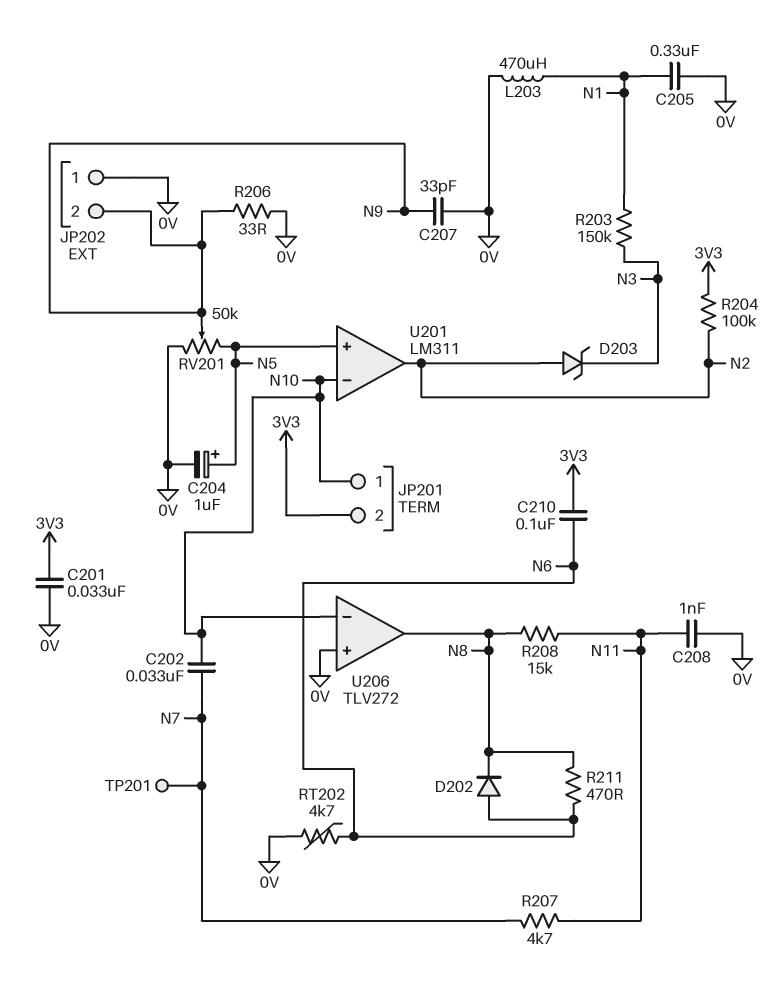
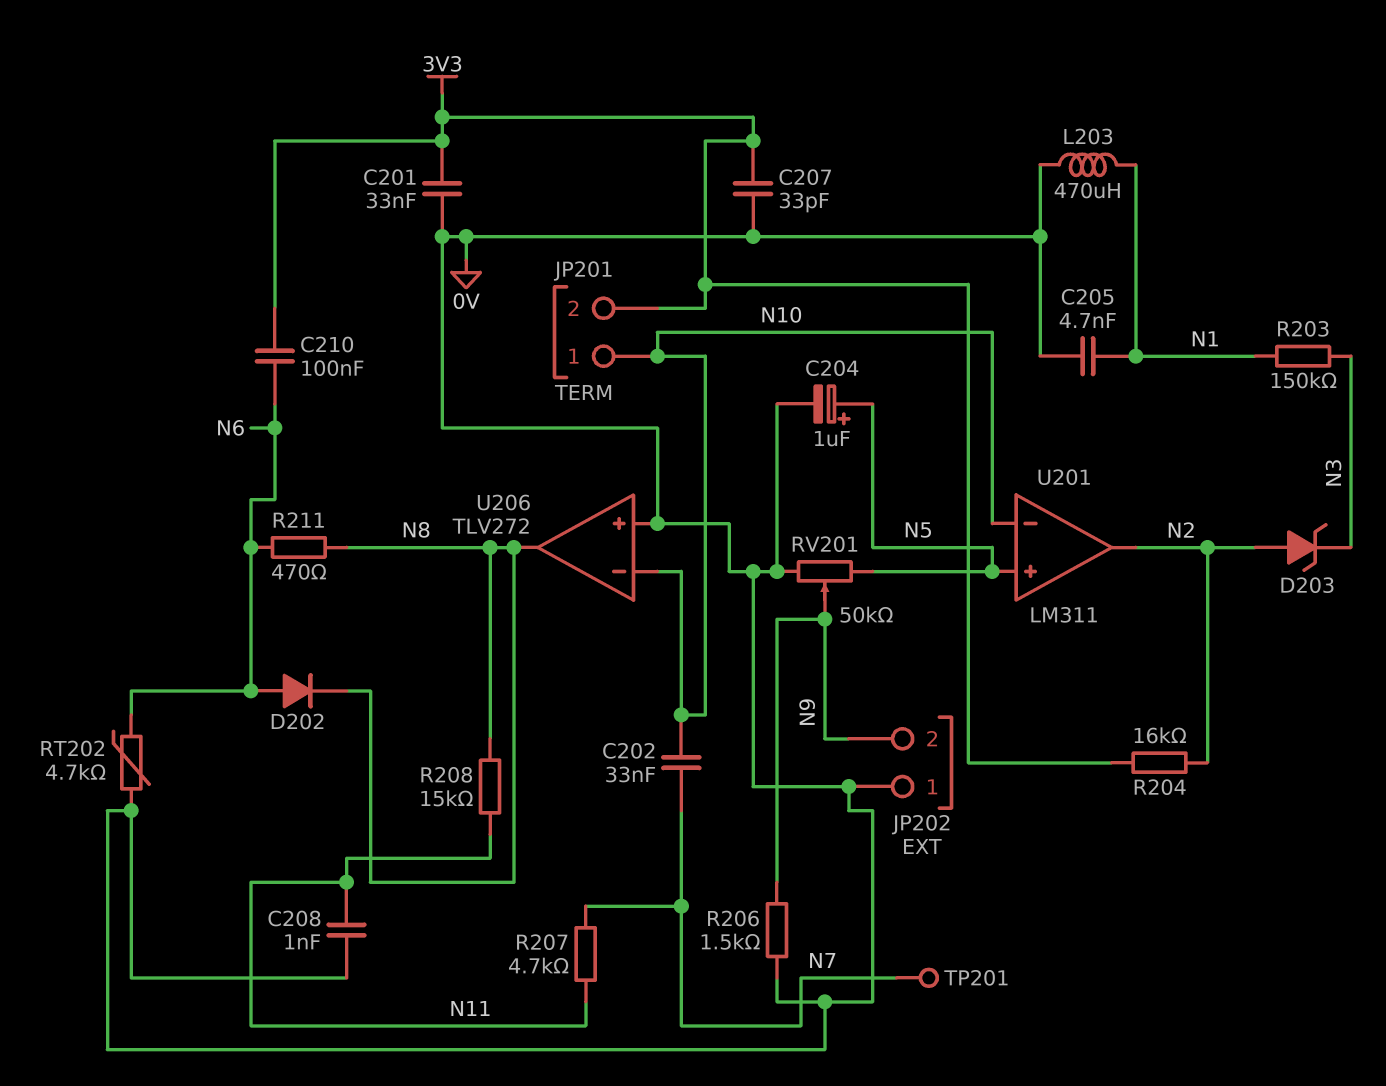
C205: 330nF (0V, N1) -> 4.7nF (0V, N1)
C207: 33pF (0V, N9) -> 33pF (0V, 3V3)
R204: 100k (3V3, N2) -> 16k (3V3, N2)
R206: 33 (0V, N9) -> 1.5k (0V, N9)

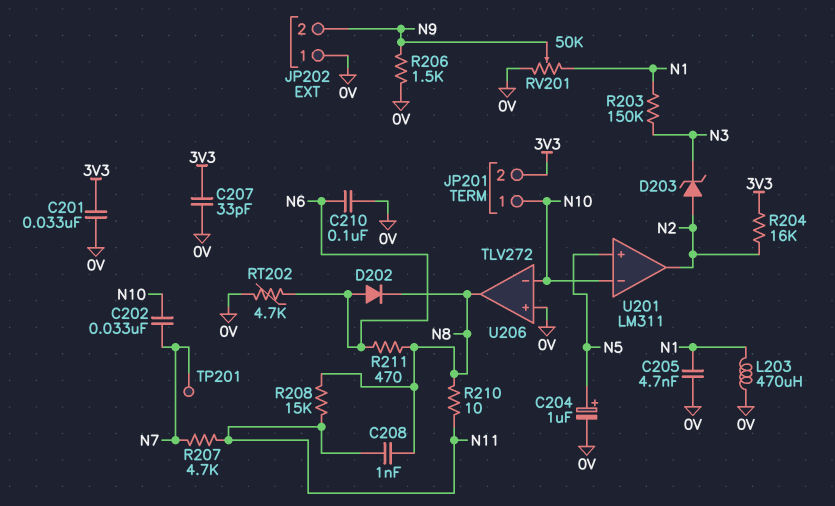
C208: 1nF (0V, N11) -> 1nF (N8, N11)
C210: 100nF (3V3, N6) -> 100nF (0V, N6)
R210: none -> 10 (N8, N11)
RV201: 50k (0V, N5, wiper N9) -> 50k (0V, N1, wiper N9)

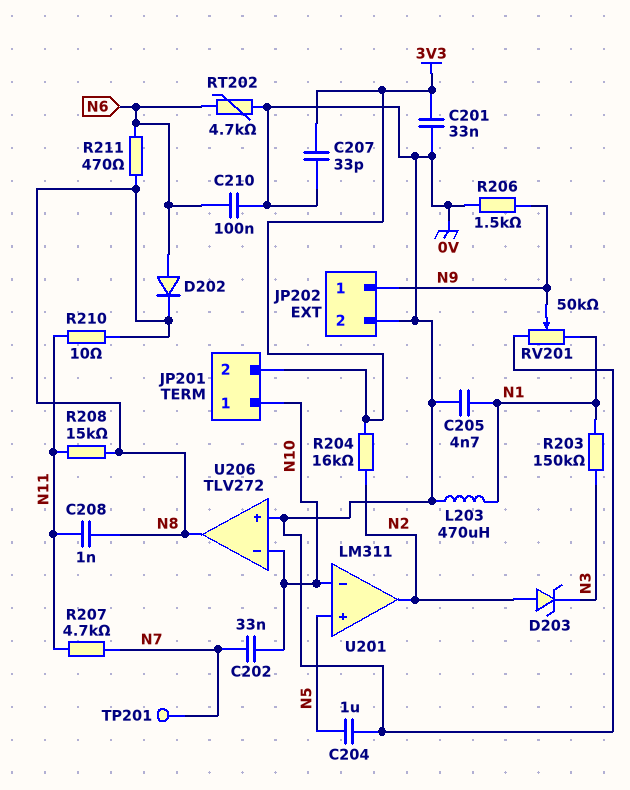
C204: 1uF (plus N5, minus 0V) -> 1uF (0V, N5)
JP202 pin 1: 0V -> N9
JP202 pin 2: N9 -> 0V

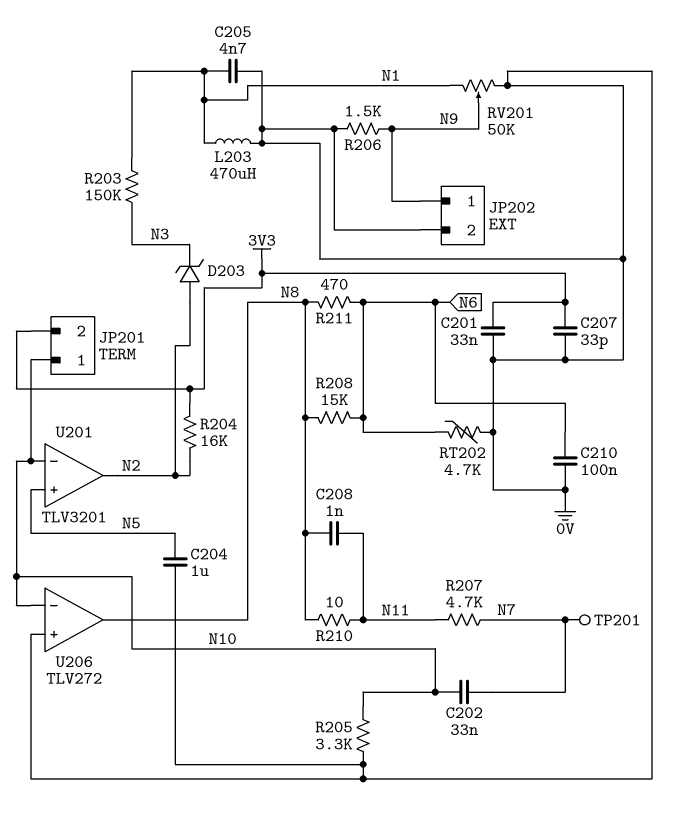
D202: diode (A N6, K N8) -> none
R205: none -> 3.3k (0V, N10)
R208: 15k (N8, N11) -> 15k (N6, N8)
U201: LM311 -> TLV3201

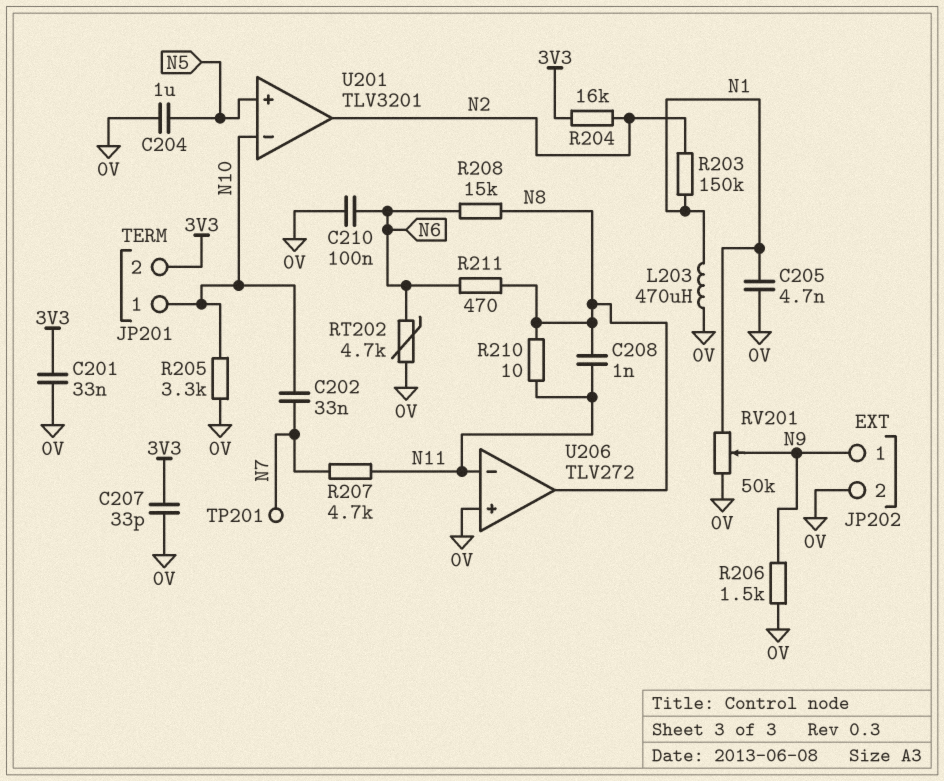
D203: zener (A N2, K N3) -> none
R203: 150k (N1, N3) -> 150k (N1, N2)
U206 pin in-: N10 -> N11

